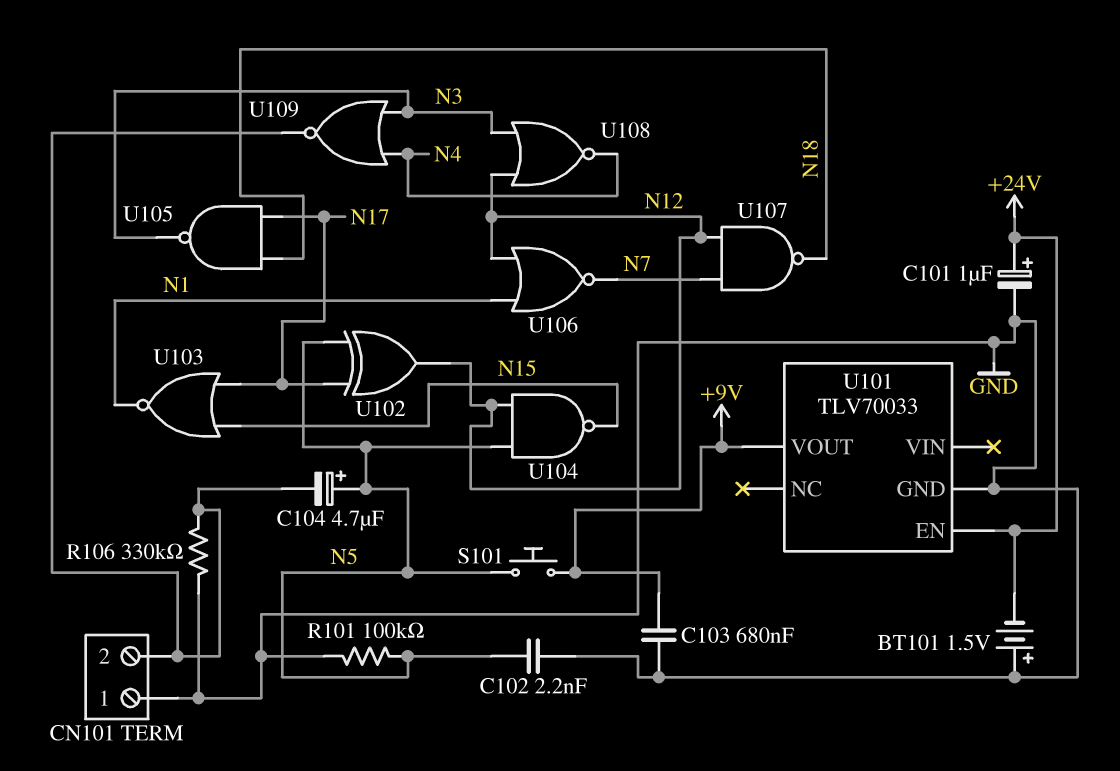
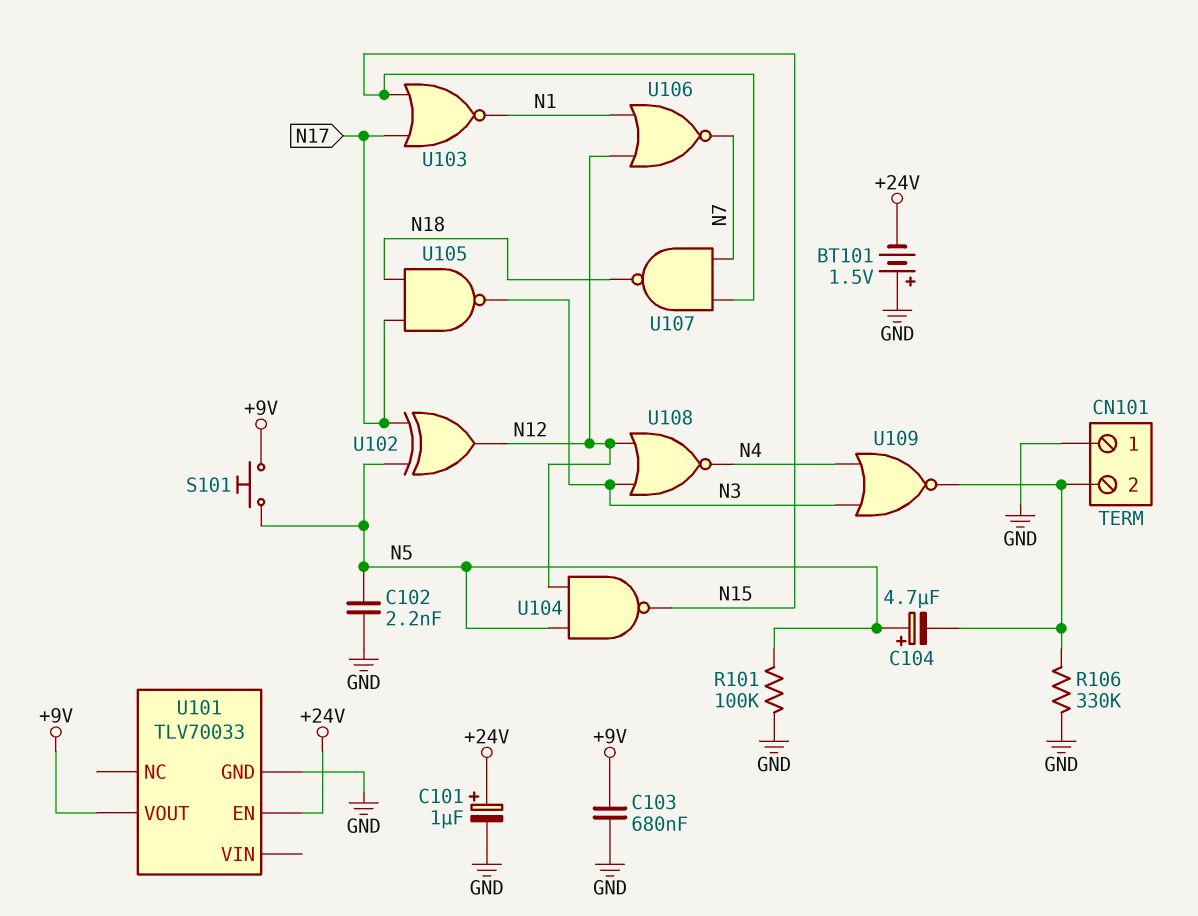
U107: NAND (in N7, in N12, out N18) -> NAND (in N7, in N15, out N18)

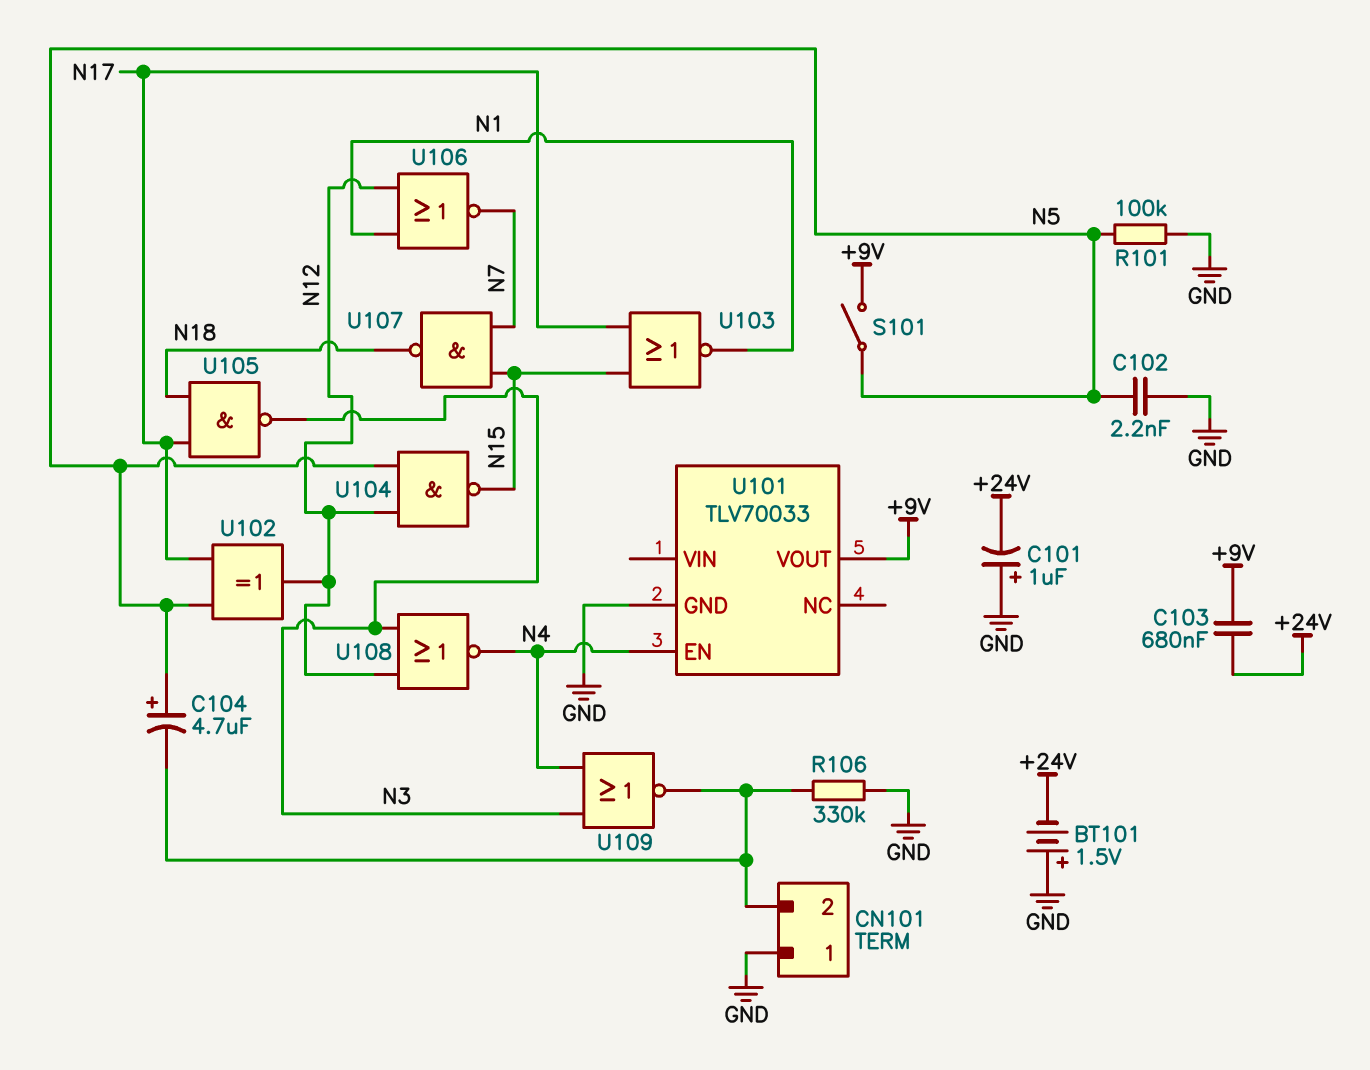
C101: 1uF (plus +24V, minus GND) -> 1uF (plus GND, minus +24V)
C103: 680nF (+9V, GND) -> 680nF (+9V, +24V)
S101: button (+9V, N5) -> switch (+9V, N5)
U101 pin EN: +24V -> N4

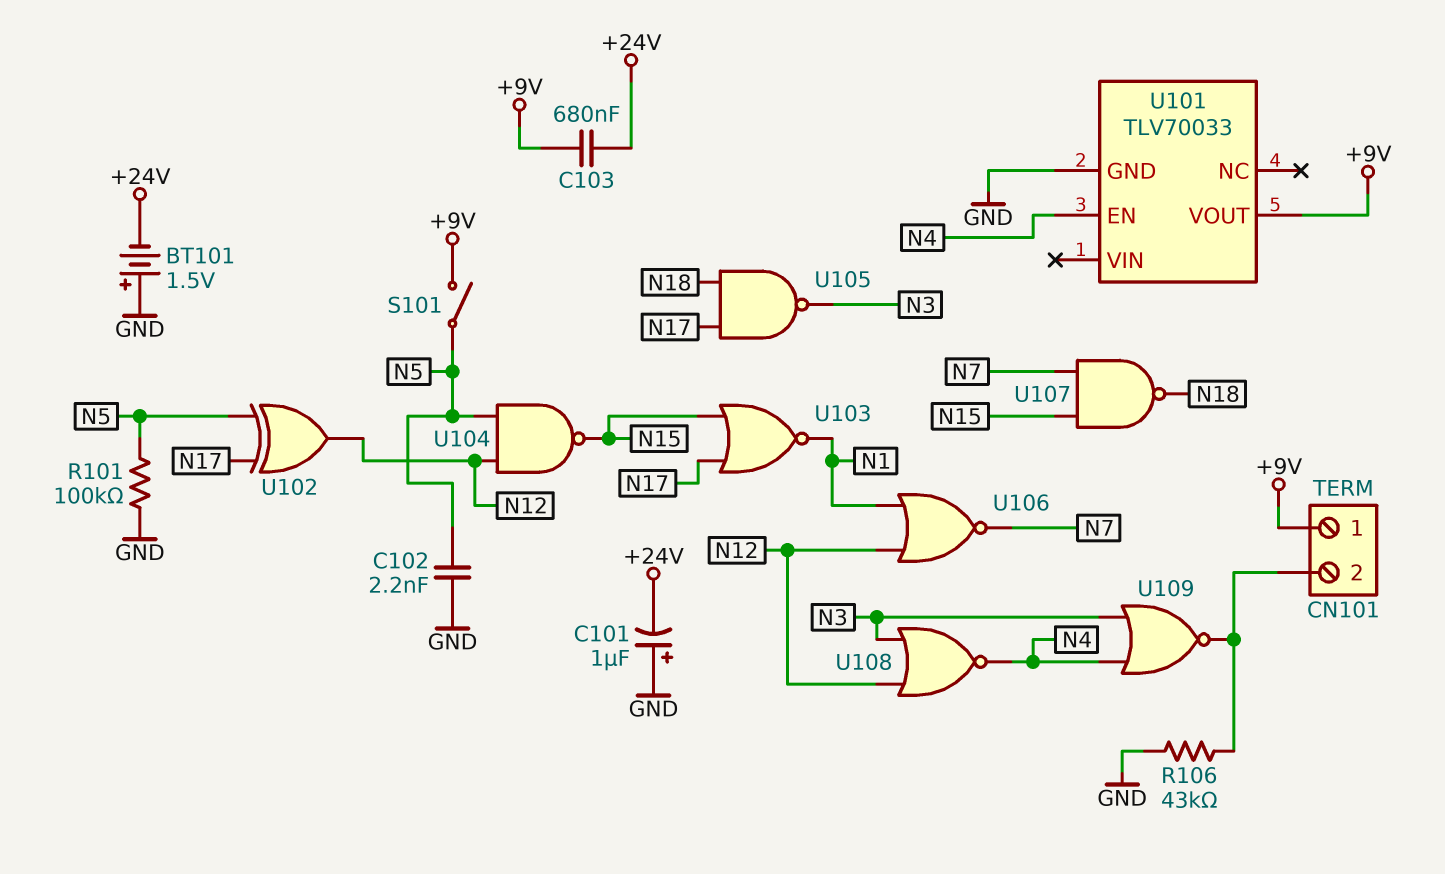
C104: 4.7uF (plus N5, minus CN101/2) -> none
CN101 pin 1: GND -> +9V
R106: 330k (CN101/2, GND) -> 43k (CN101/2, GND)

